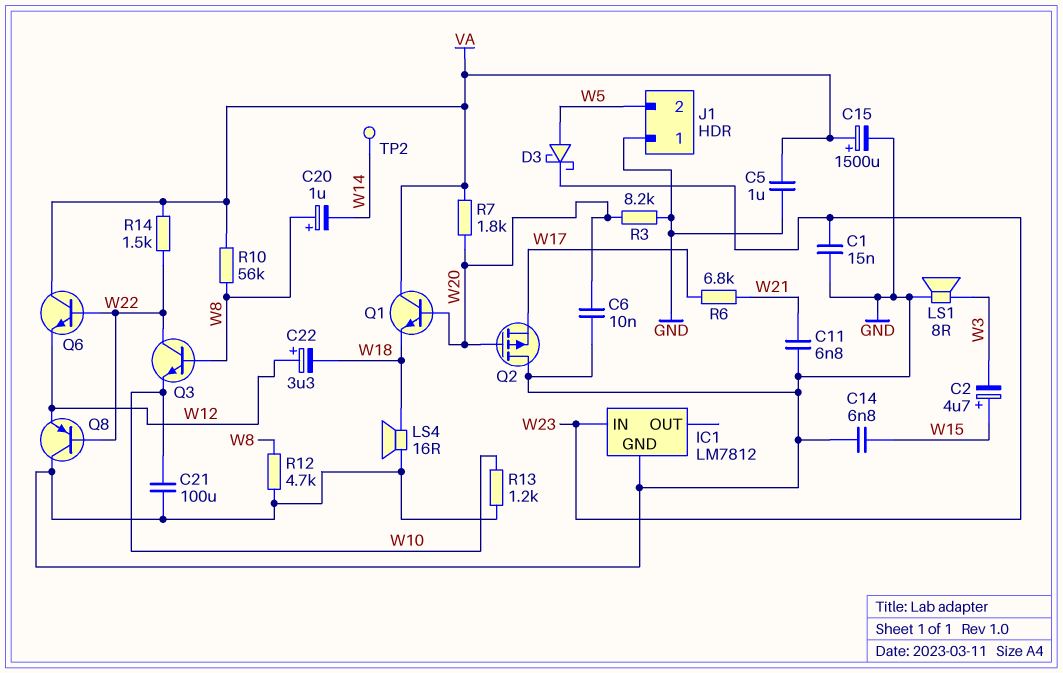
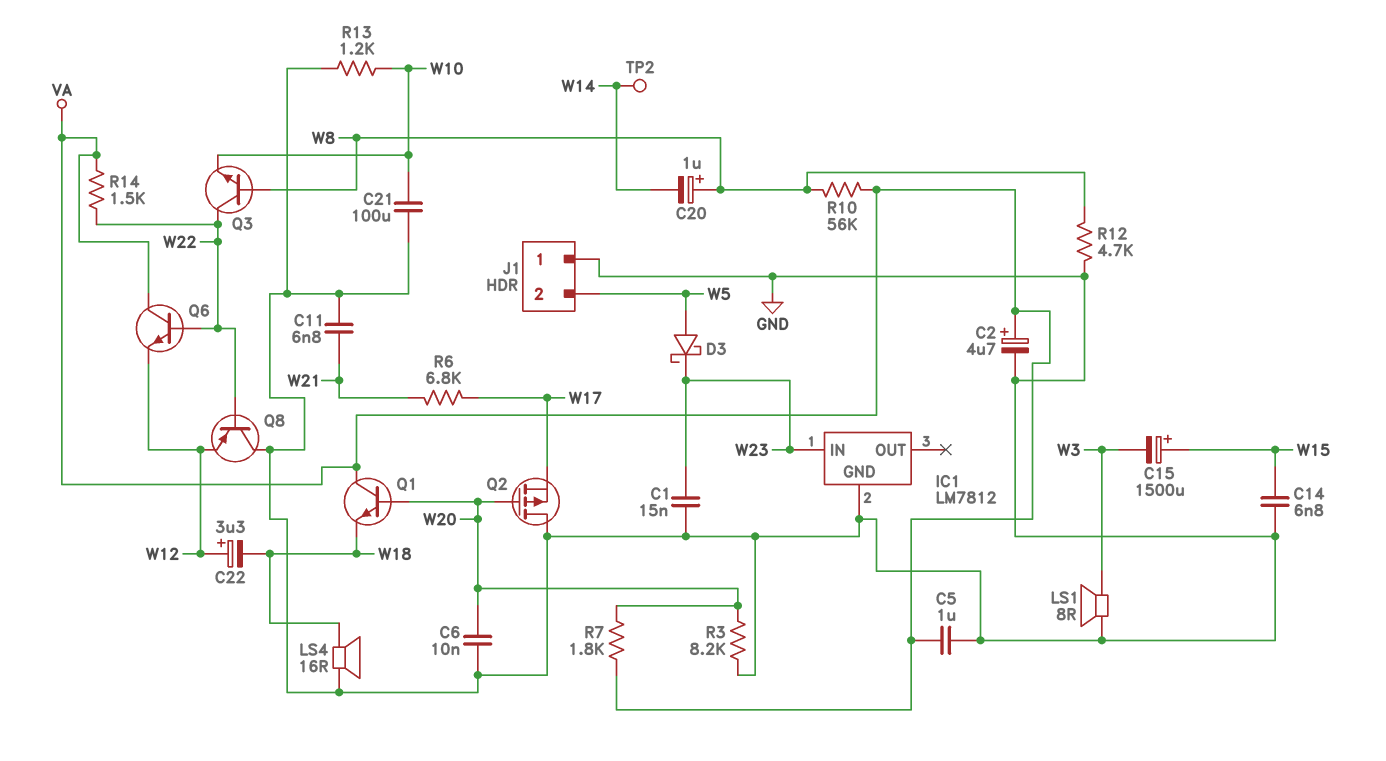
C2: 4.7uF (plus W15, minus W3) -> 4.7uF (plus VA, minus GND)
C15: 1500uF (plus VA, minus GND) -> 1500uF (plus W15, minus W3)

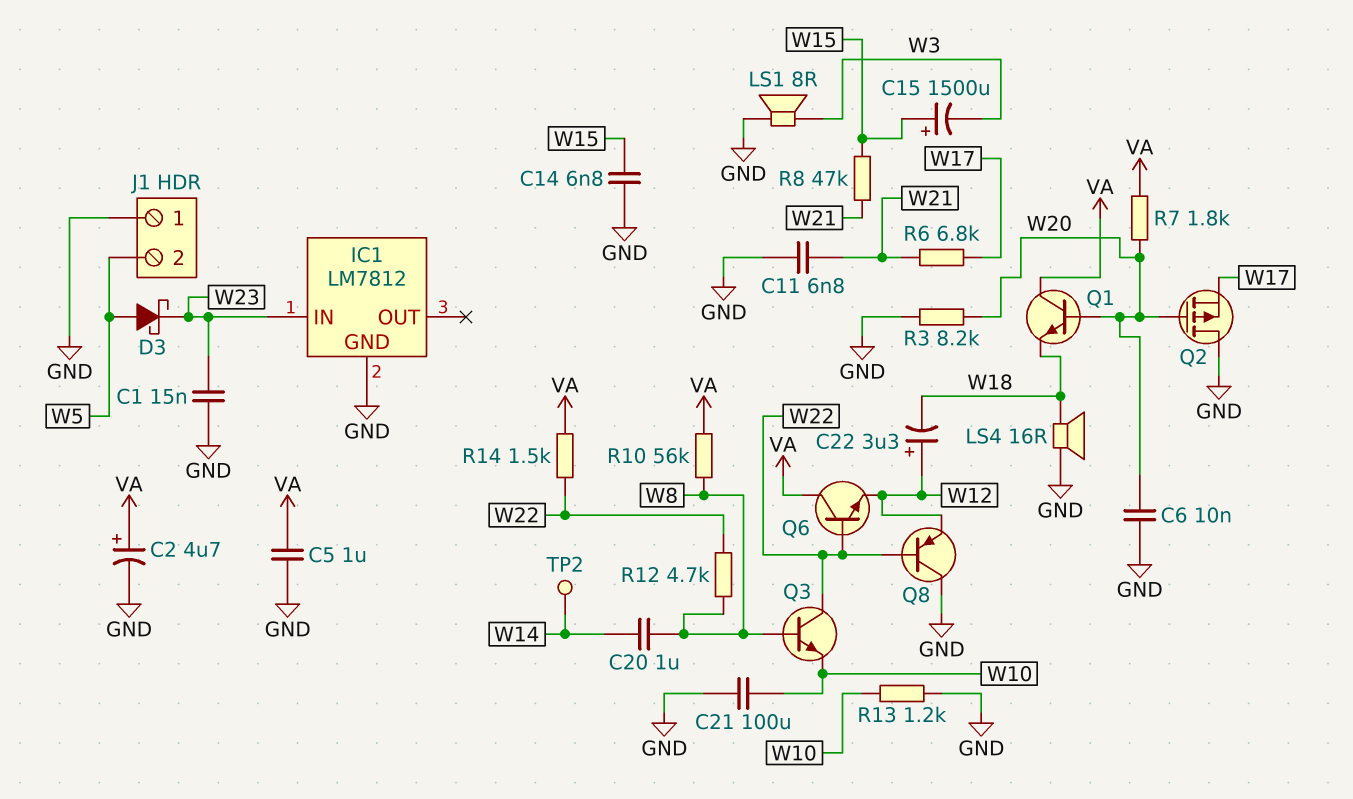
C20: 1uF (plus W8, minus W14) -> 1uF (W8, W14)
R8: none -> 47k (W15, W21)
R12: 4.7k (GND, W8) -> 4.7k (W8, W22)

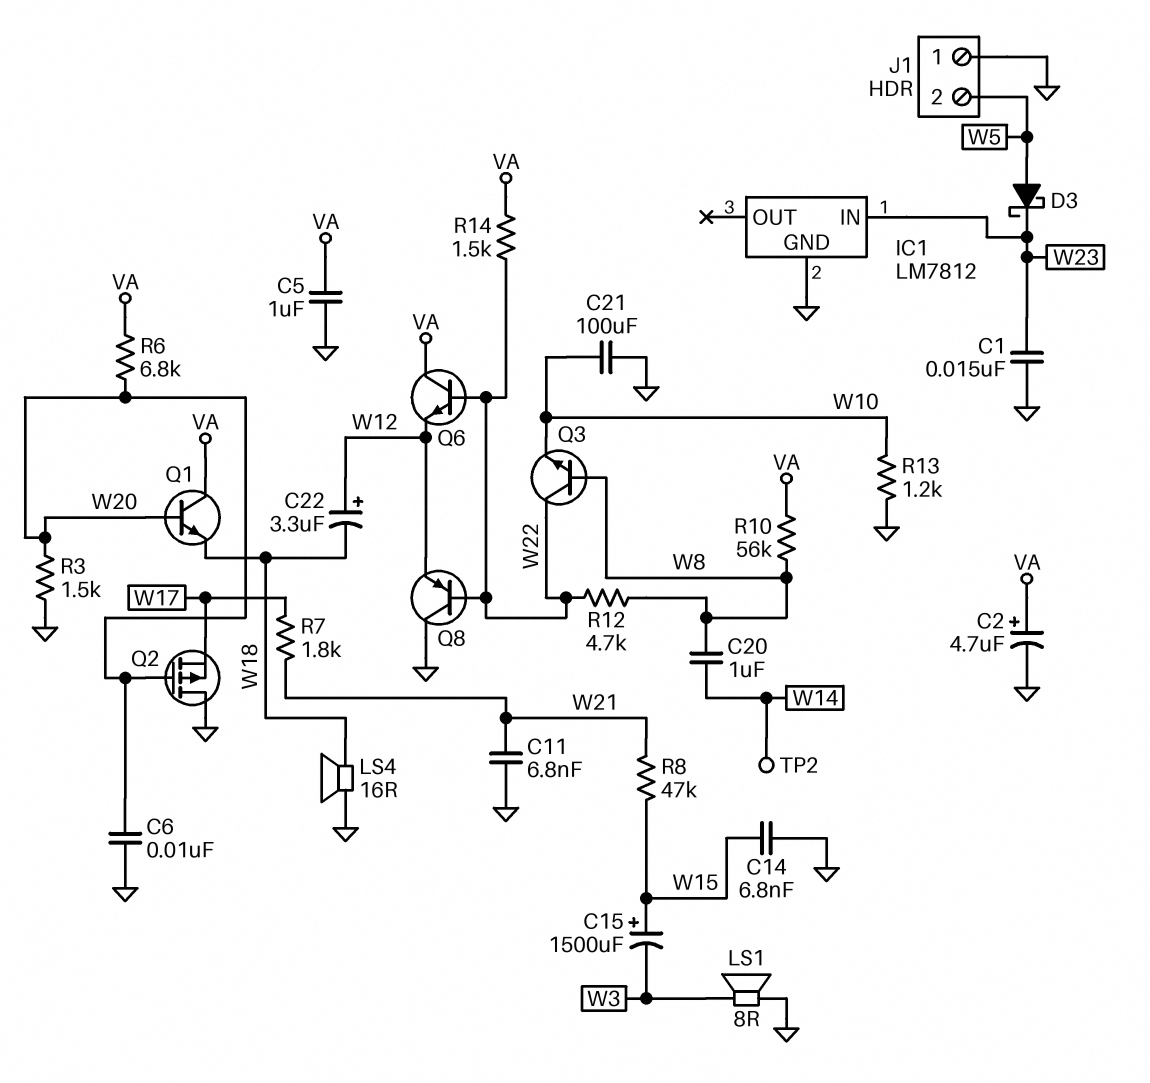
R3: 8.2k (GND, W20) -> 1.5k (GND, W20)
R6: 6.8k (W17, W21) -> 6.8k (VA, W20)
R7: 1.8k (VA, W20) -> 1.8k (W17, W21)

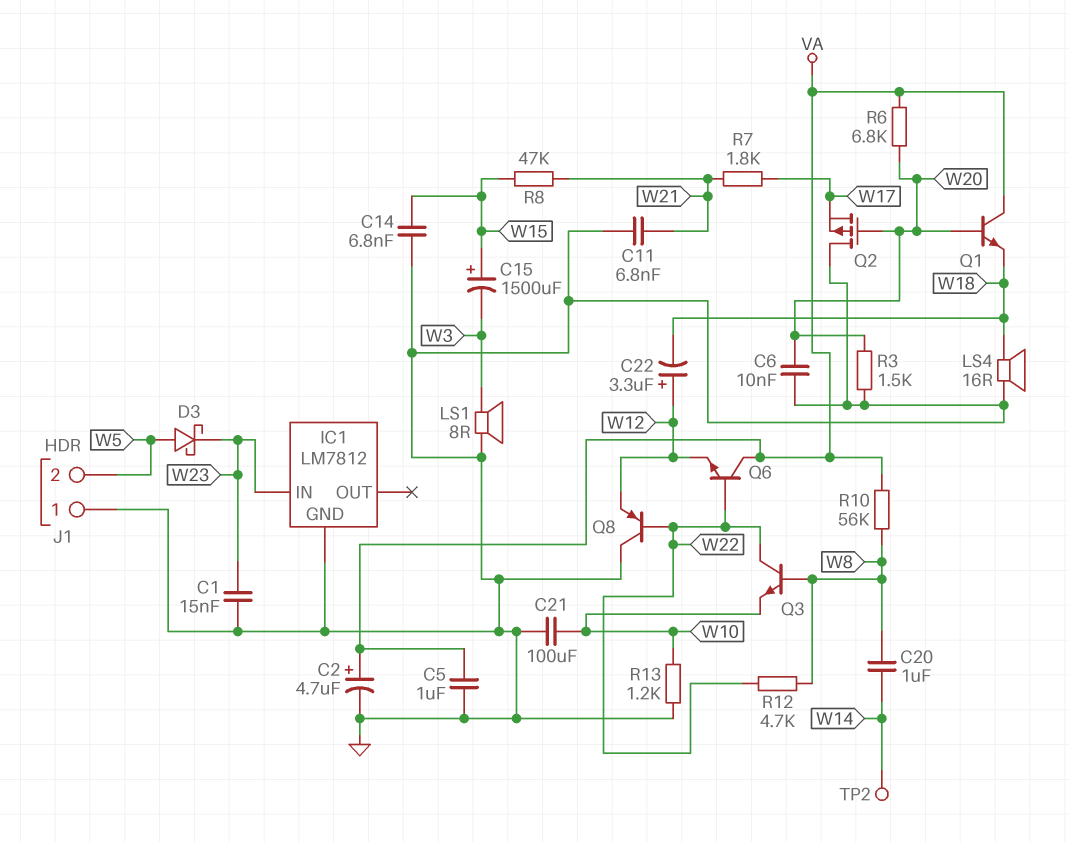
R14: 1.5k (VA, W22) -> none

